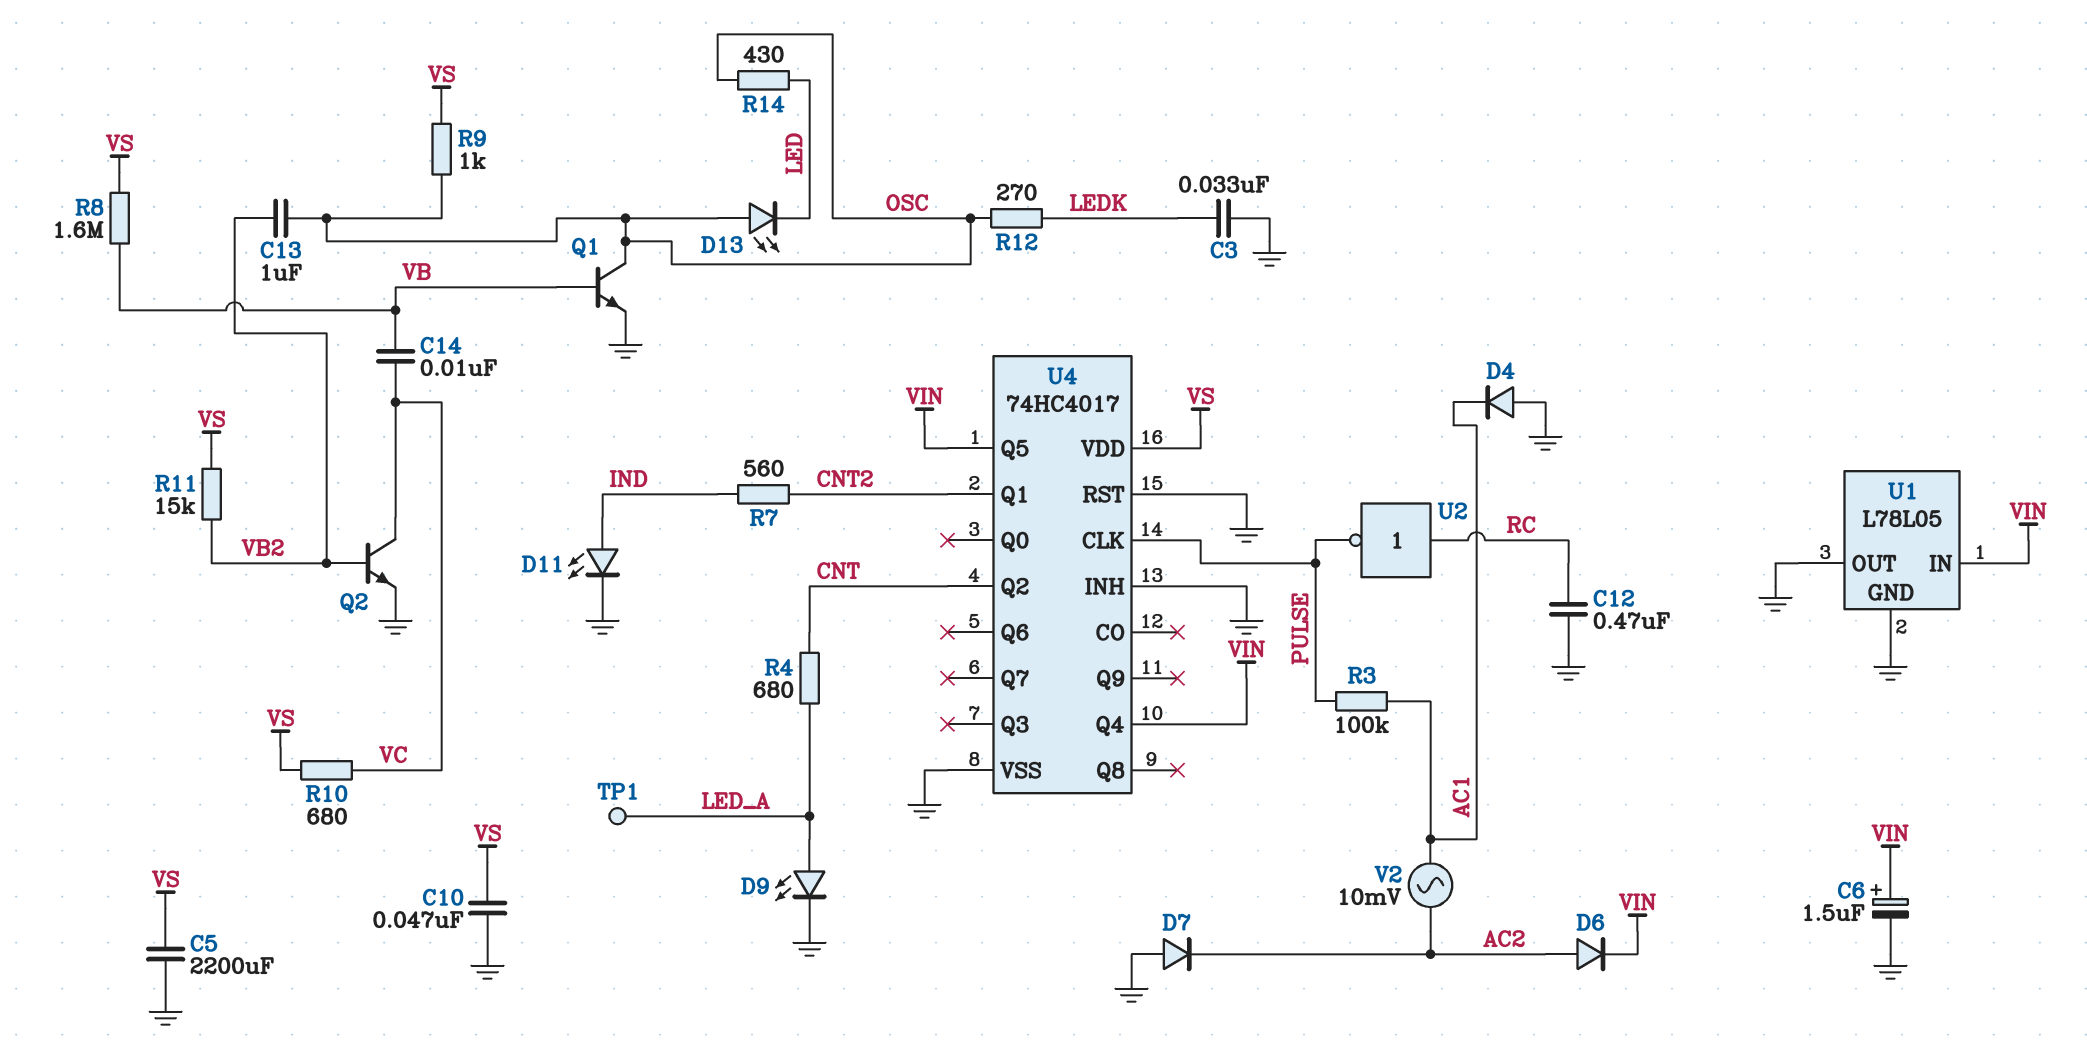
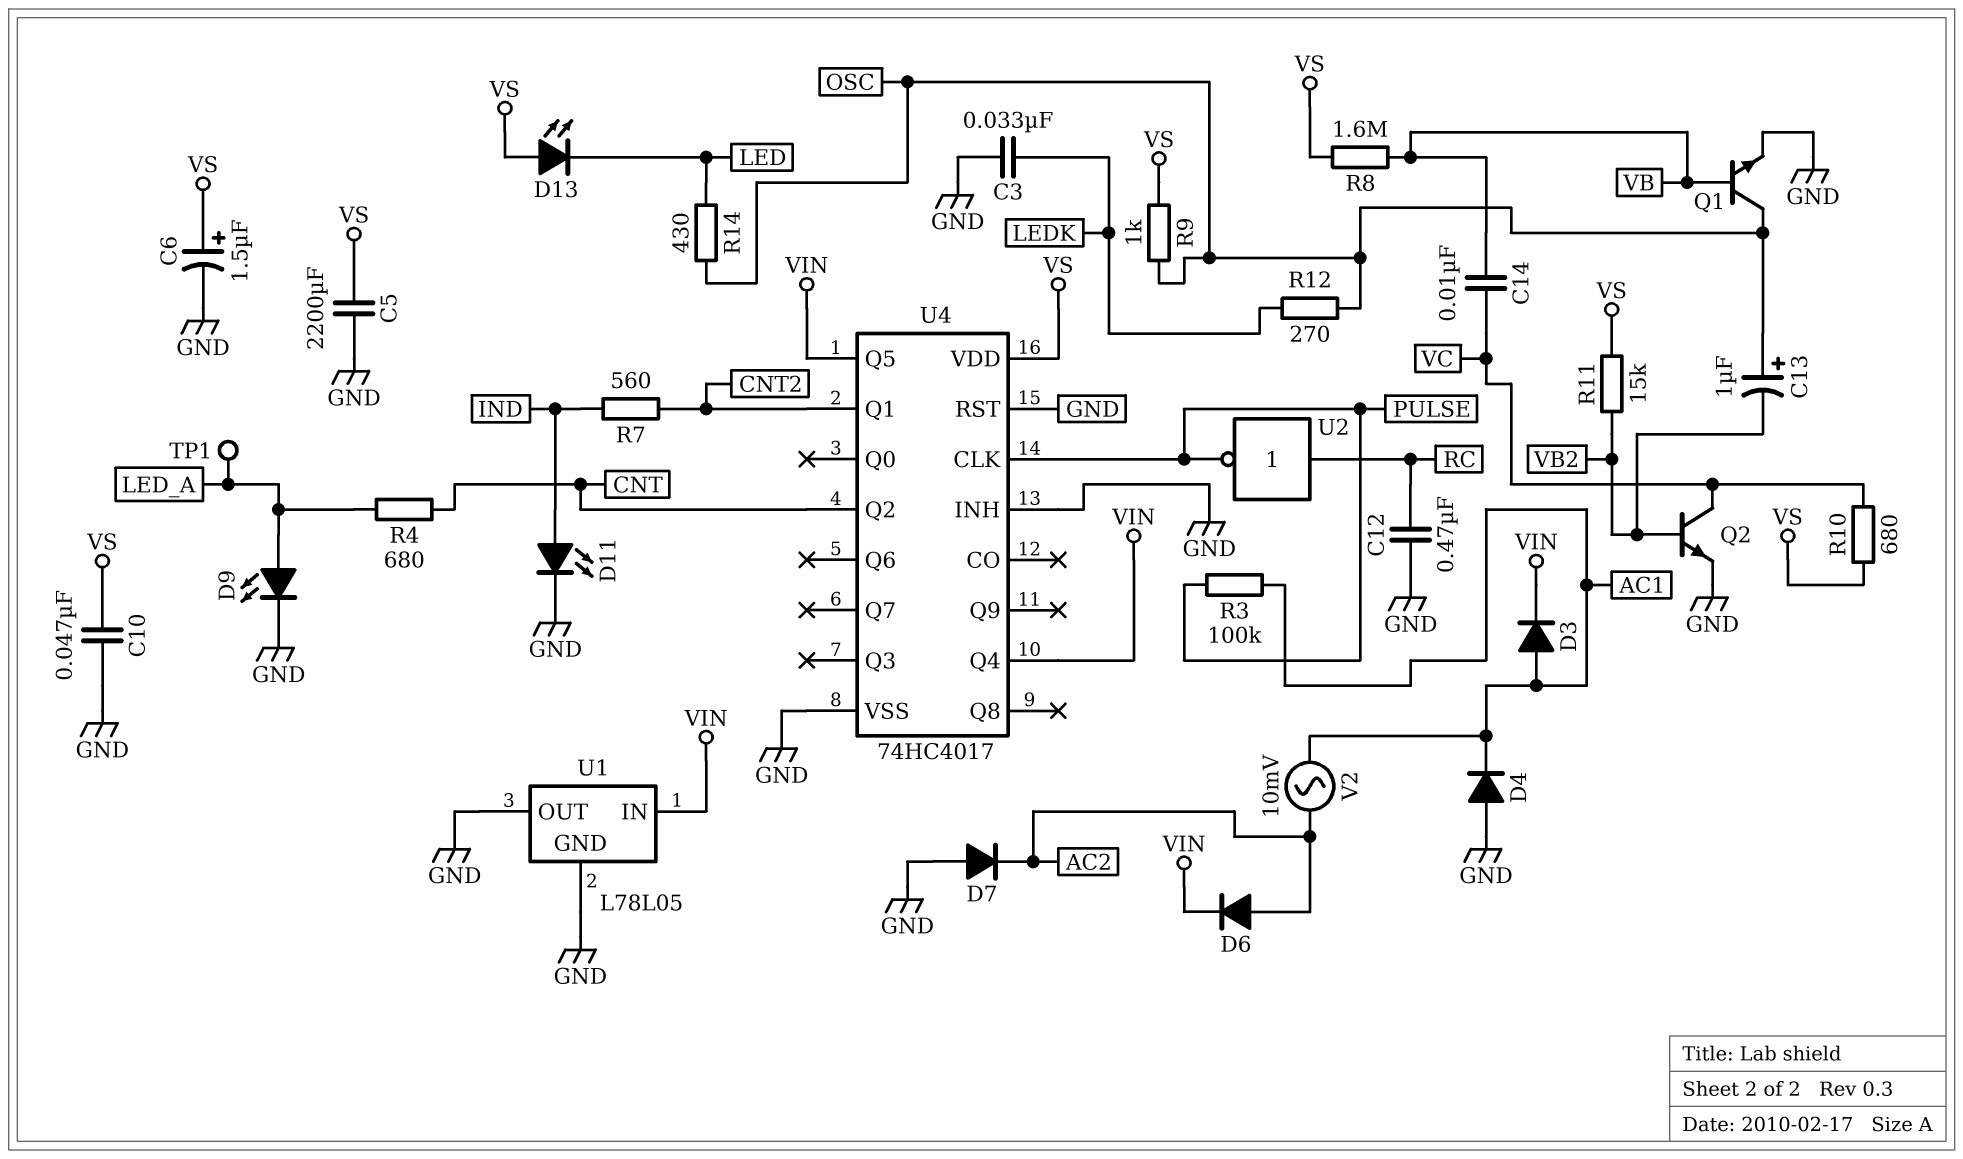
C6: 1.5uF (plus VIN, minus GND) -> 1.5uF (plus VS, minus GND)
C13: 1uF (OSC, VB2) -> 1uF (plus OSC, minus VB2)
D3: none -> diode (A AC1, K VIN)
D13: LED (A OSC, K LED) -> LED (A VS, K LED)

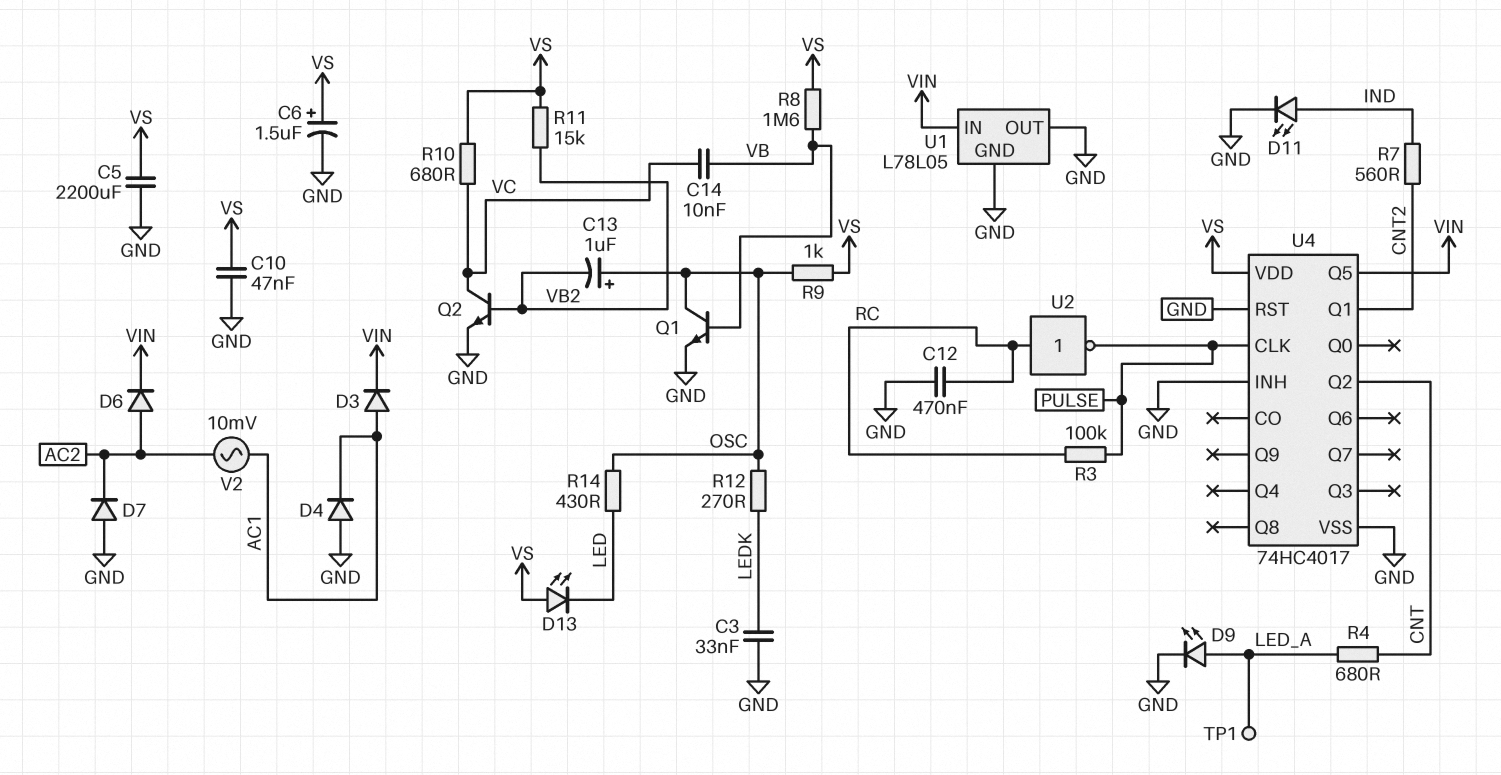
R3: 100k (AC1, PULSE) -> 100k (PULSE, RC)
U4 pin Q4: VIN -> none

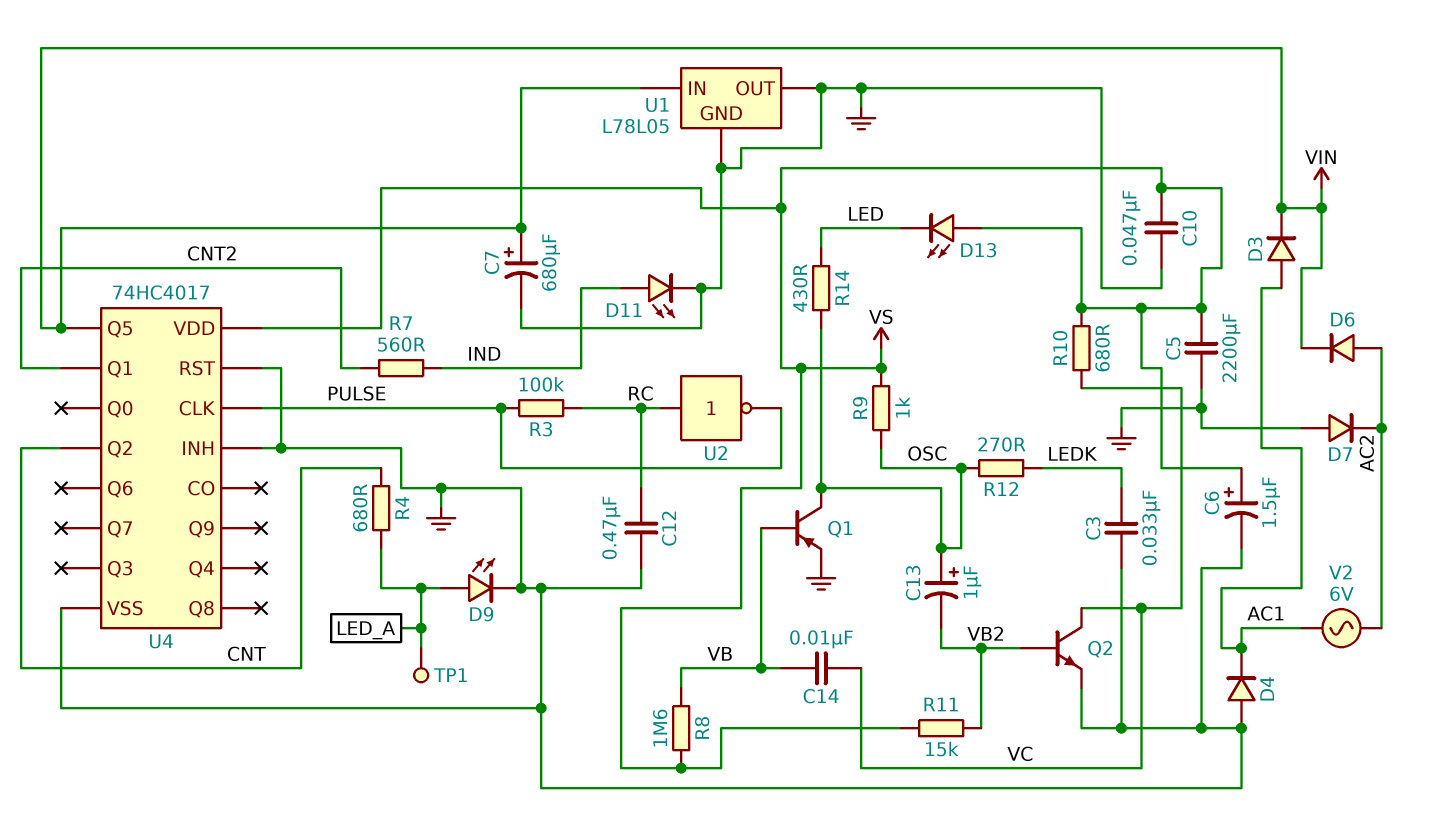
C7: none -> 680uF (plus VIN, minus GND)
Q1: NPN (B VB, C OSC, E GND) -> PNP (B VB, C OSC, E GND)
V2: AC 10mV (AC1, AC2) -> AC 6V (AC1, AC2)

